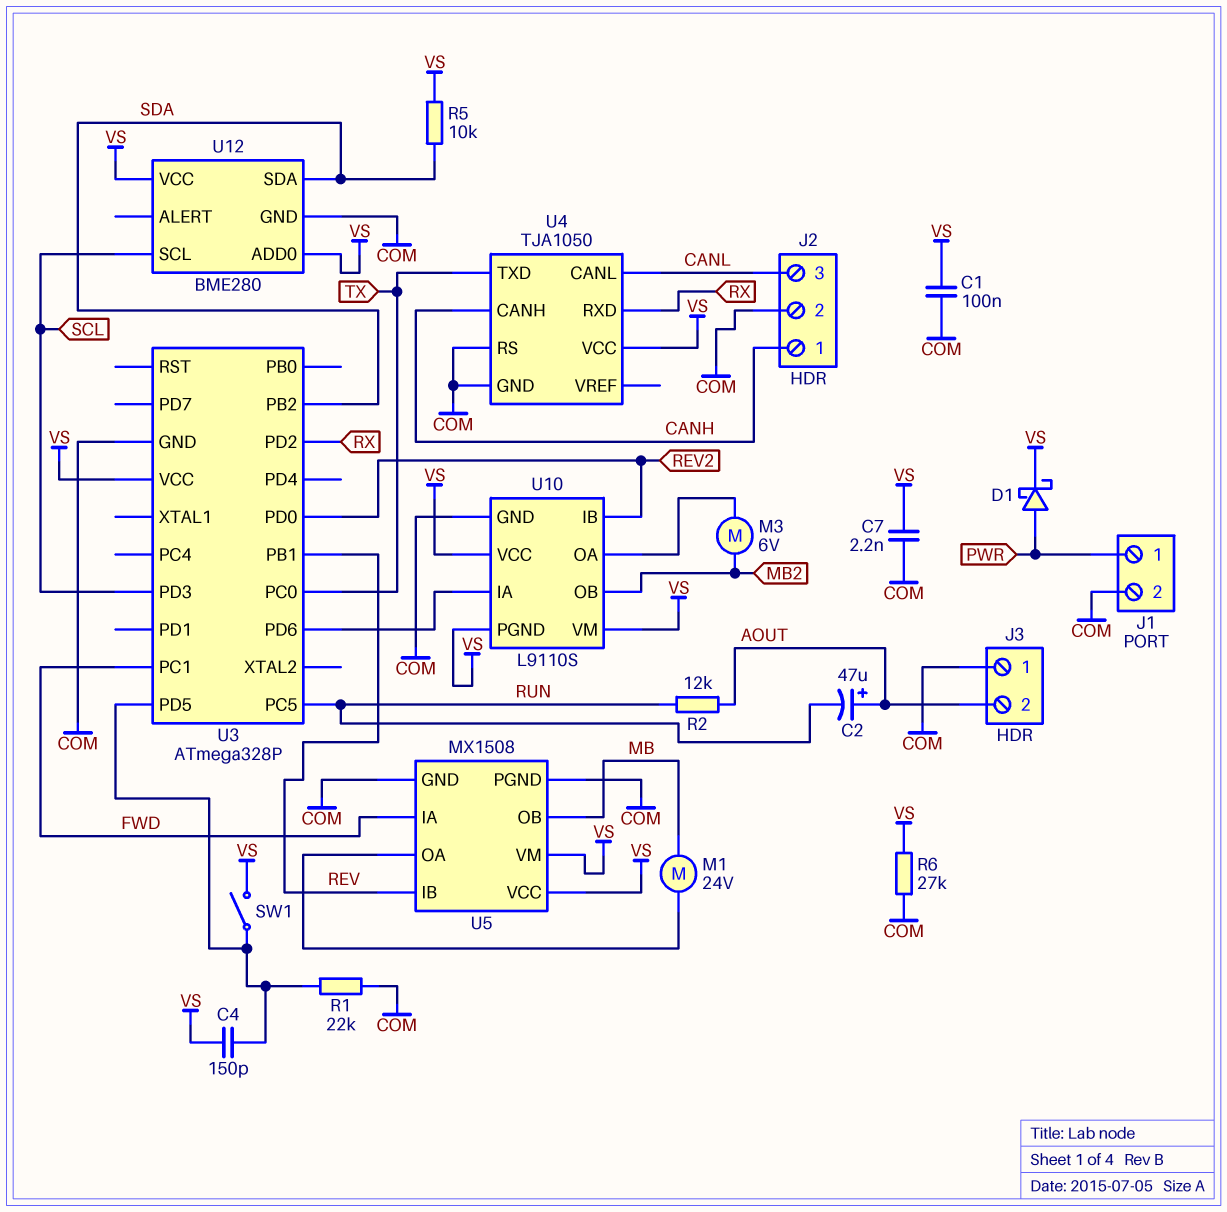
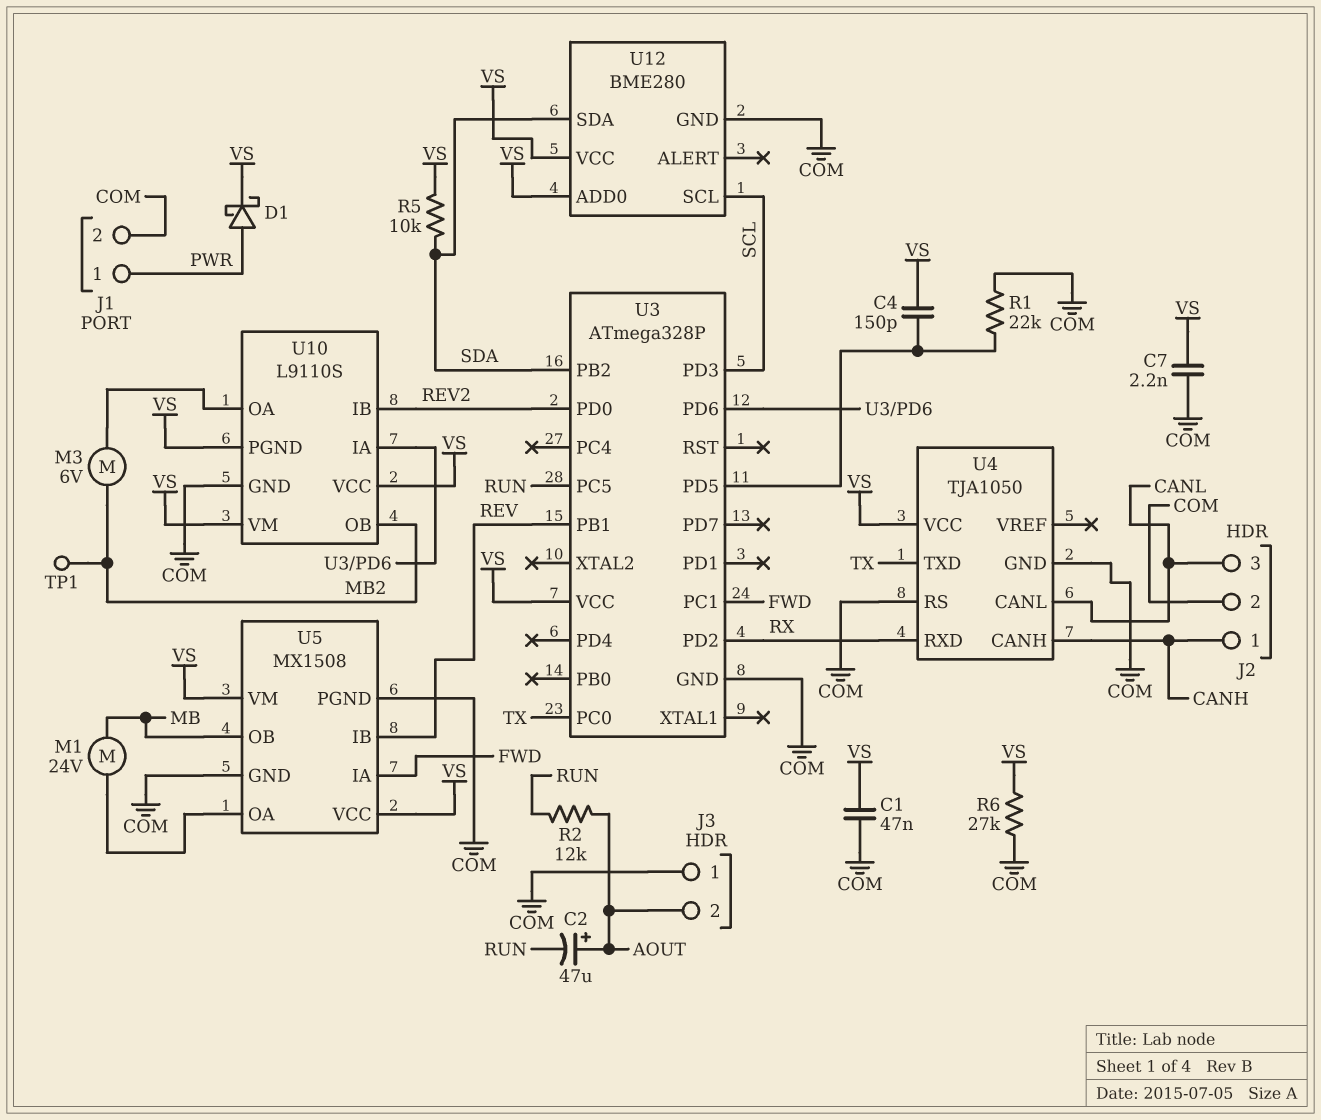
C1: 100nF (COM, VS) -> 47nF (COM, VS)
SW1: switch (U3/PD5, VS) -> none
TP1: none -> test point (MB2)

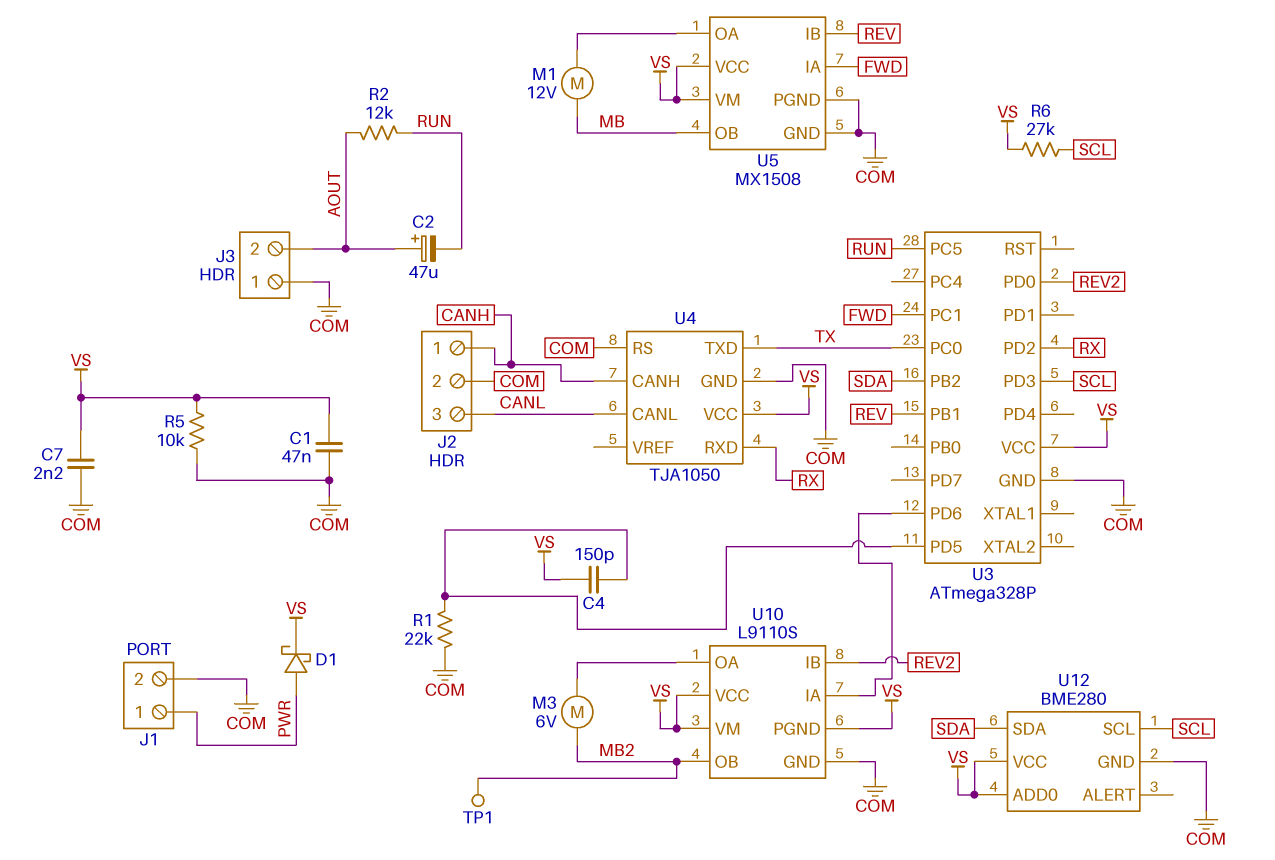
M1: motor 24V (MB, U5/OA) -> motor 12V (MB, U5/OA)
R5: 10k (SDA, VS) -> 10k (COM, VS)
R6: 27k (COM, VS) -> 27k (SCL, VS)

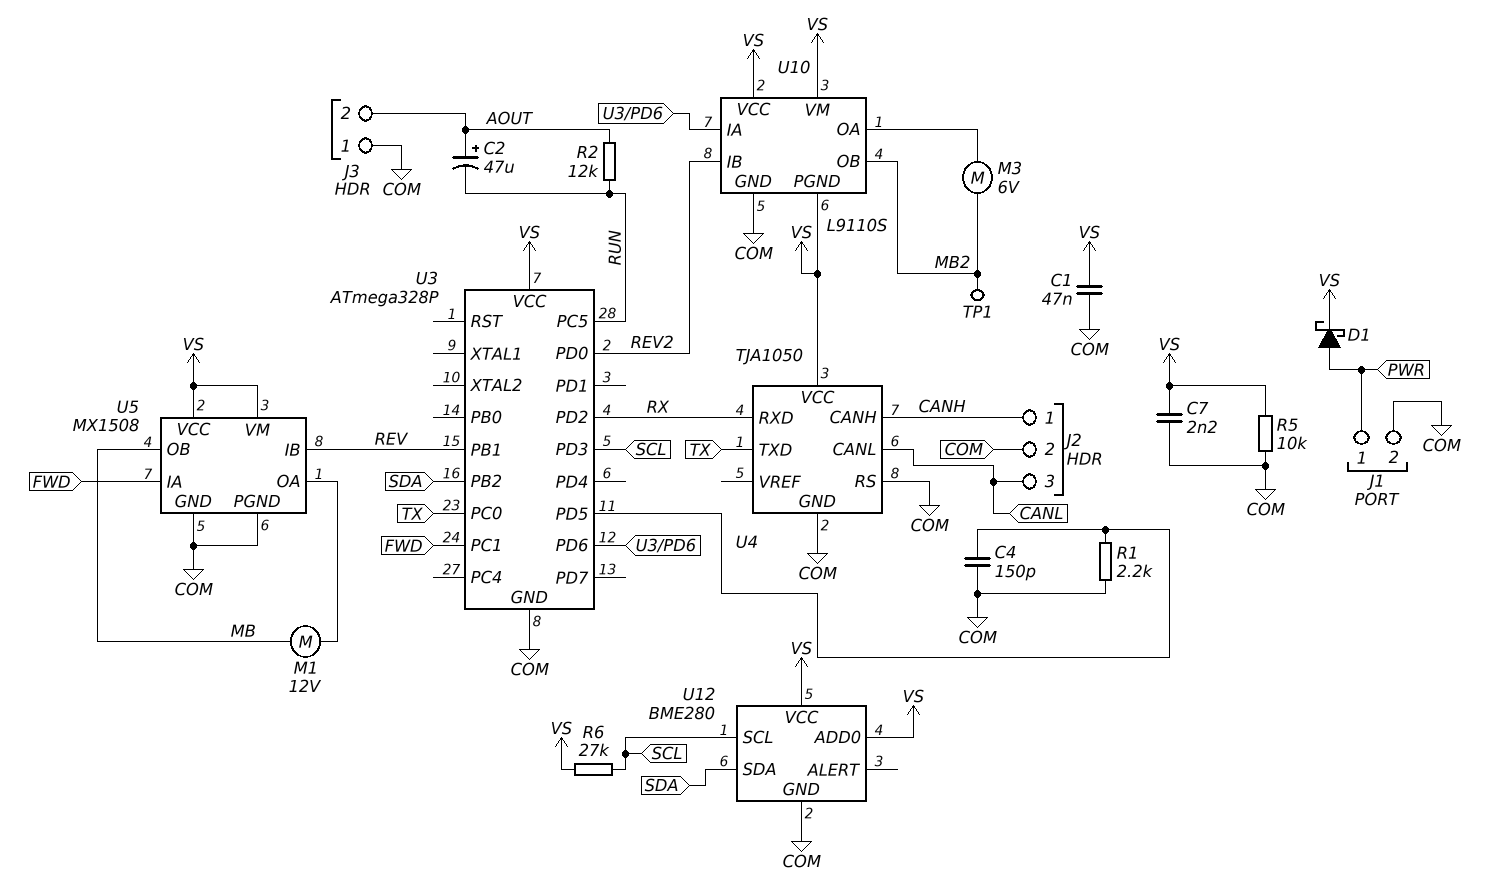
C4: 150pF (U3/PD5, VS) -> 150pF (COM, U3/PD5)
R1: 22k (COM, U3/PD5) -> 2.2k (COM, U3/PD5)

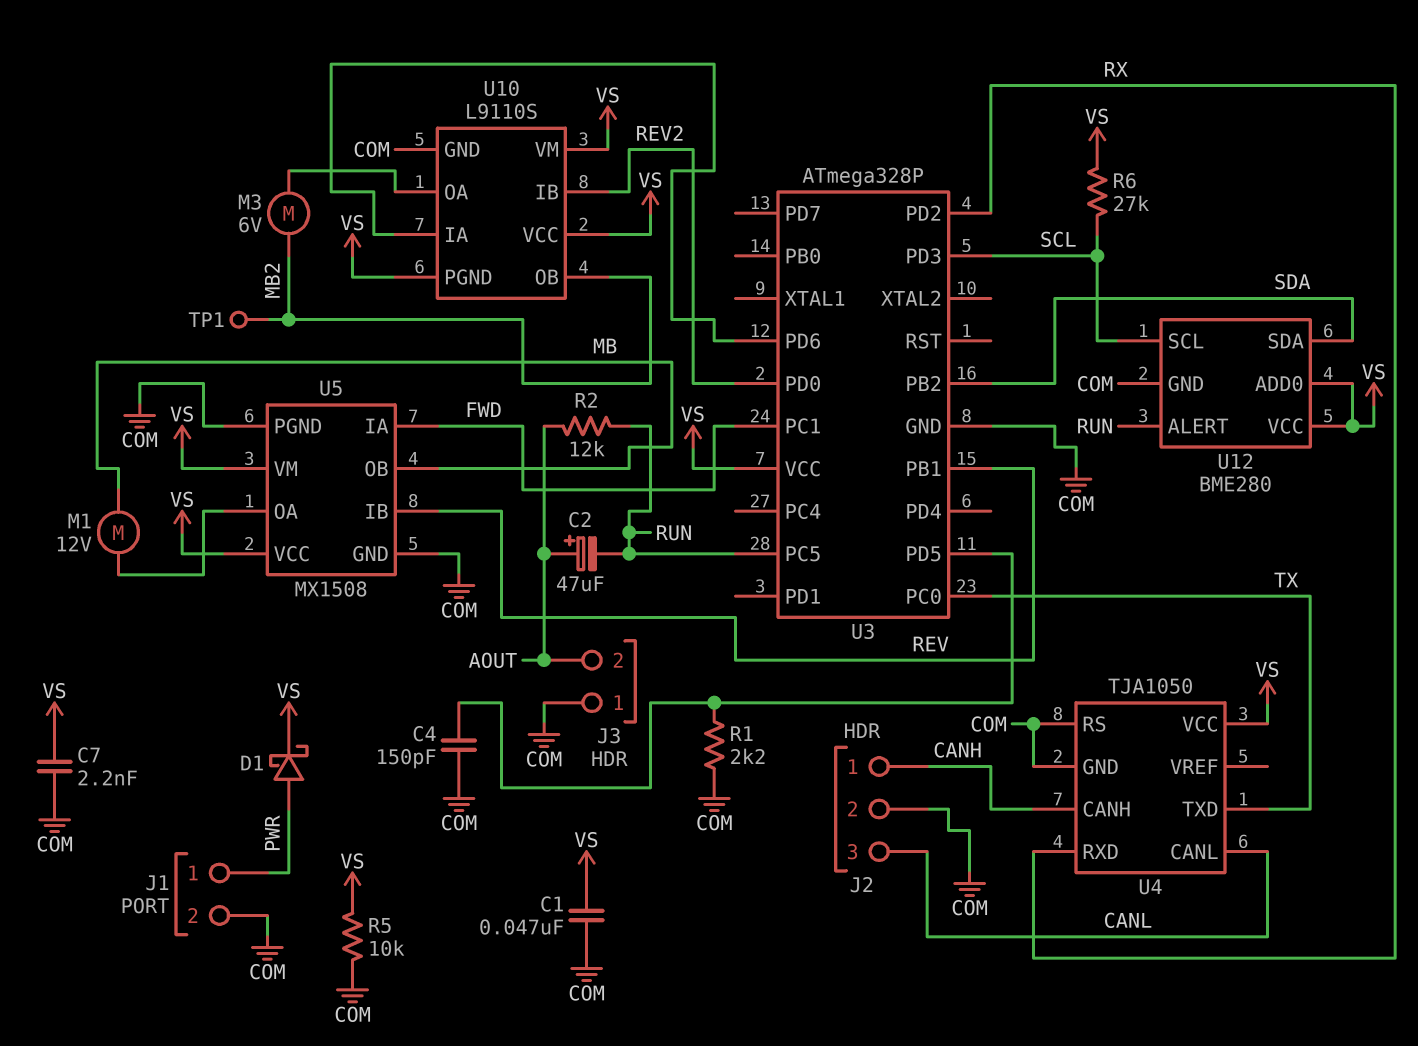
U12 pin ALERT: none -> RUN

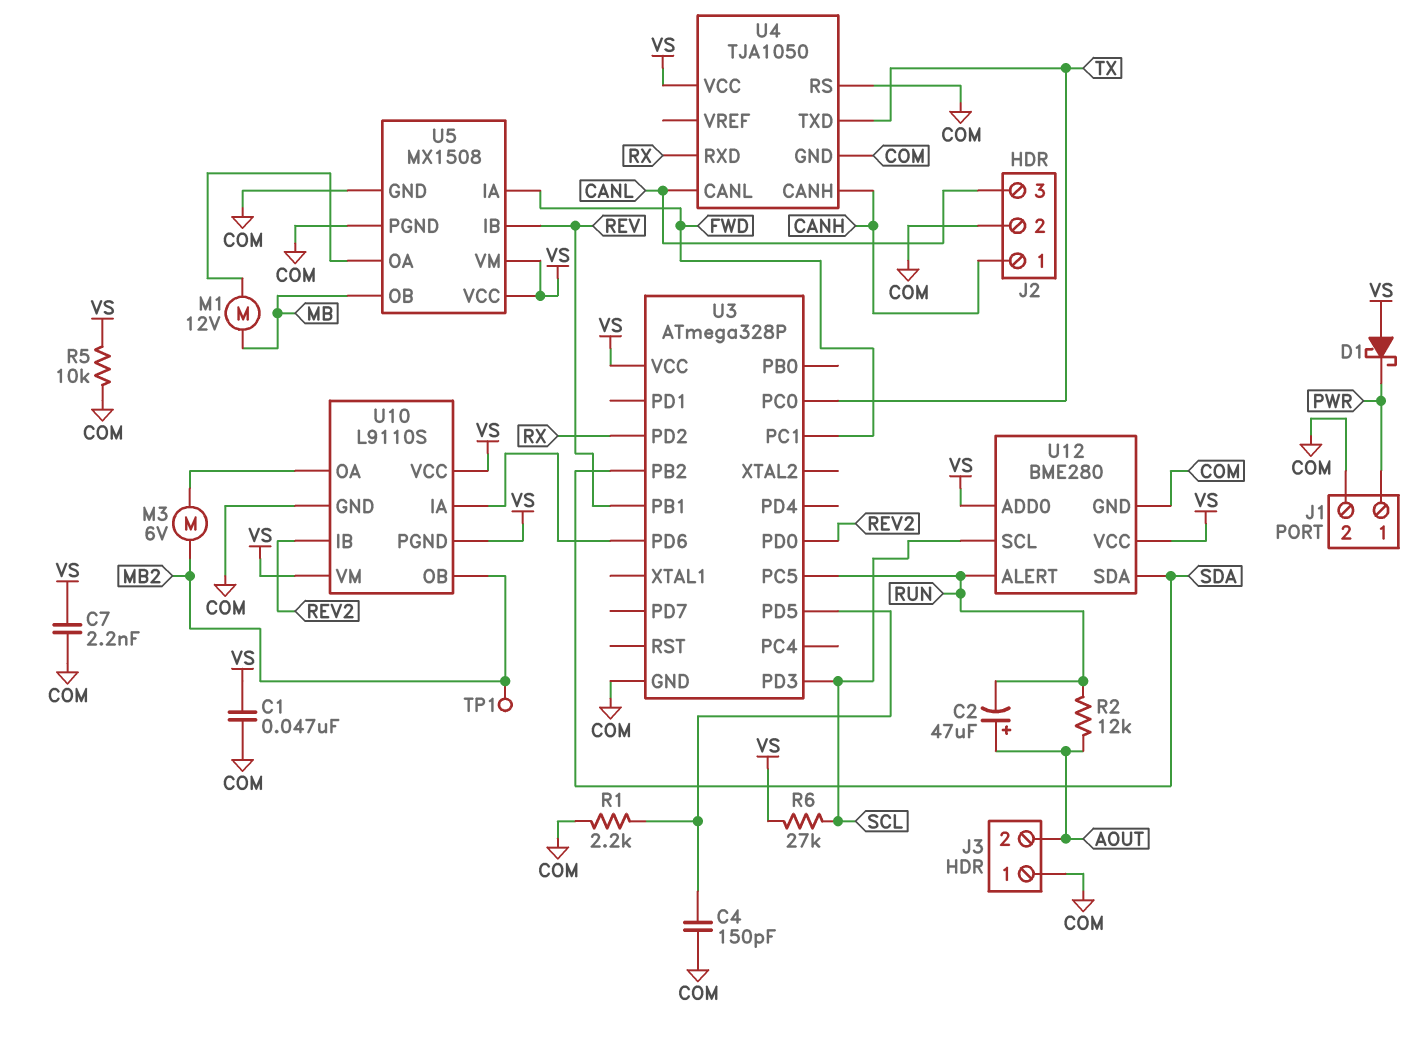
D1: schottky (A PWR, K VS) -> schottky (A VS, K PWR)

